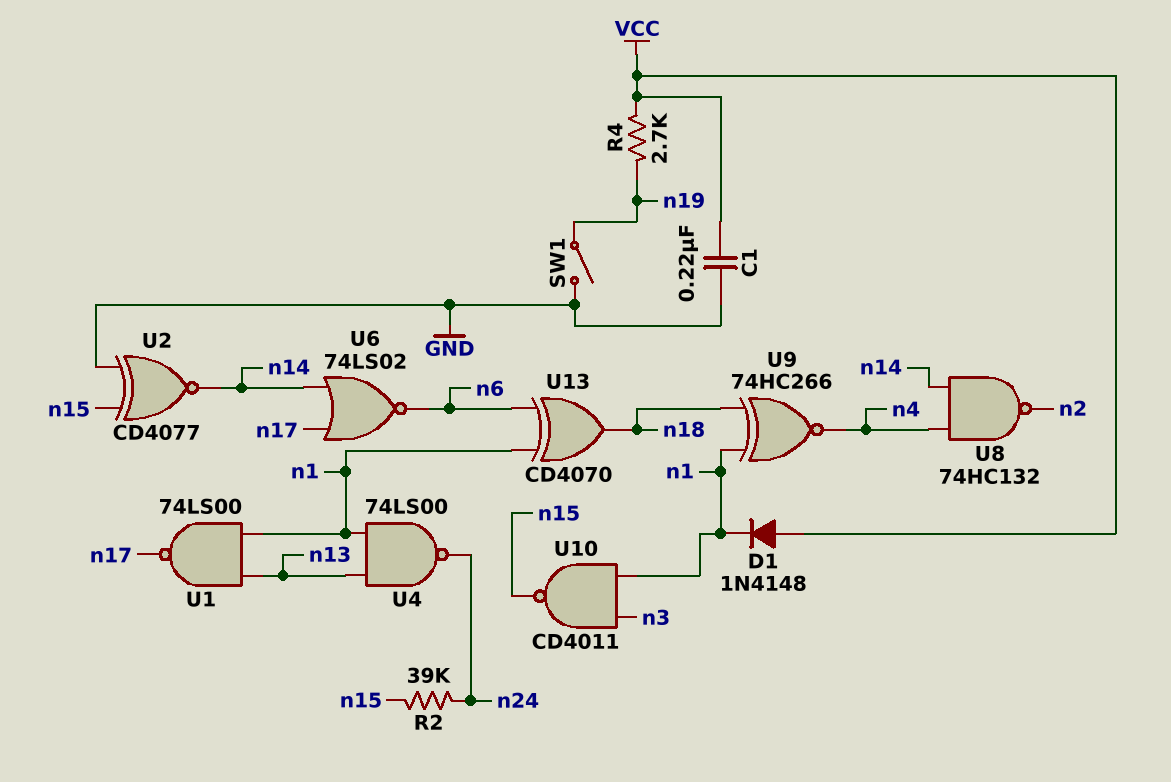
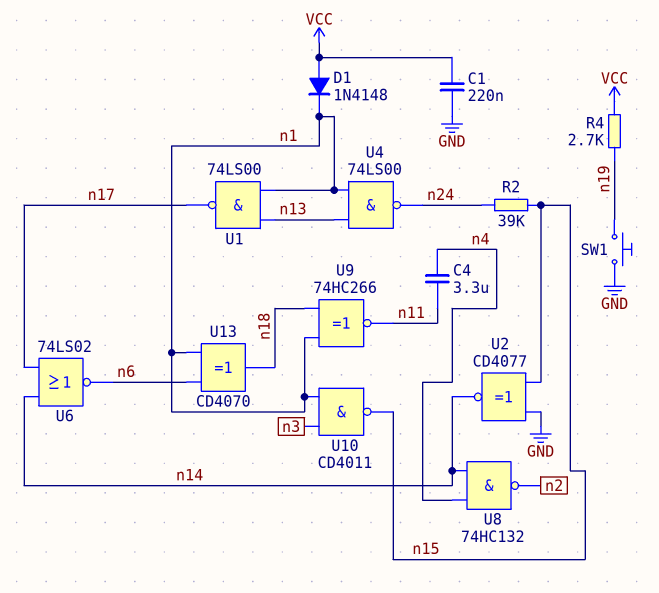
C4: none -> 3.3uF (n4, n11)
SW1: switch (GND, n19) -> button (GND, n19)
U9: XNOR 74HC266 (in n1, in n18, out n4) -> XNOR 74HC266 (in n1, in n18, out n11)

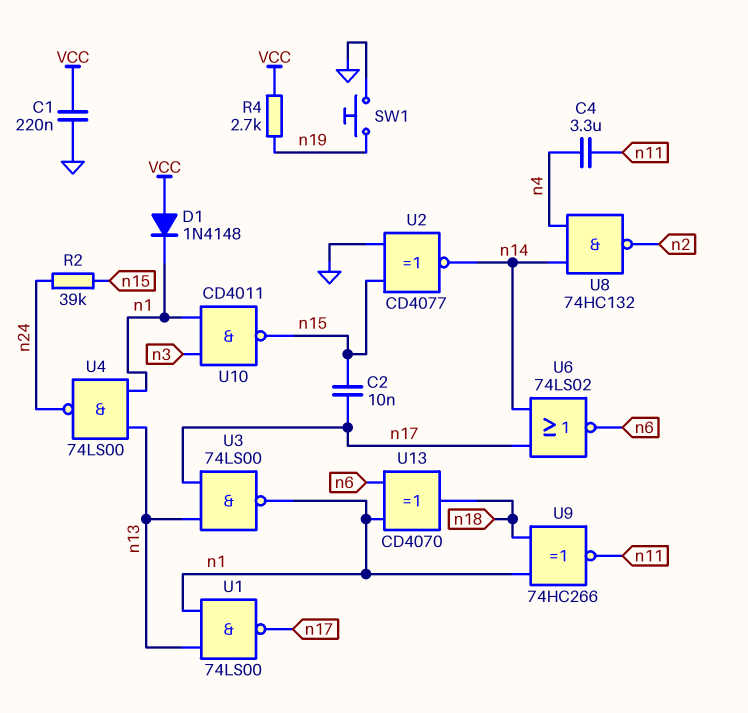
C2: none -> 10nF (n15, n17)
U3: none -> NAND 74LS00 (in n13, in n17, out n1)

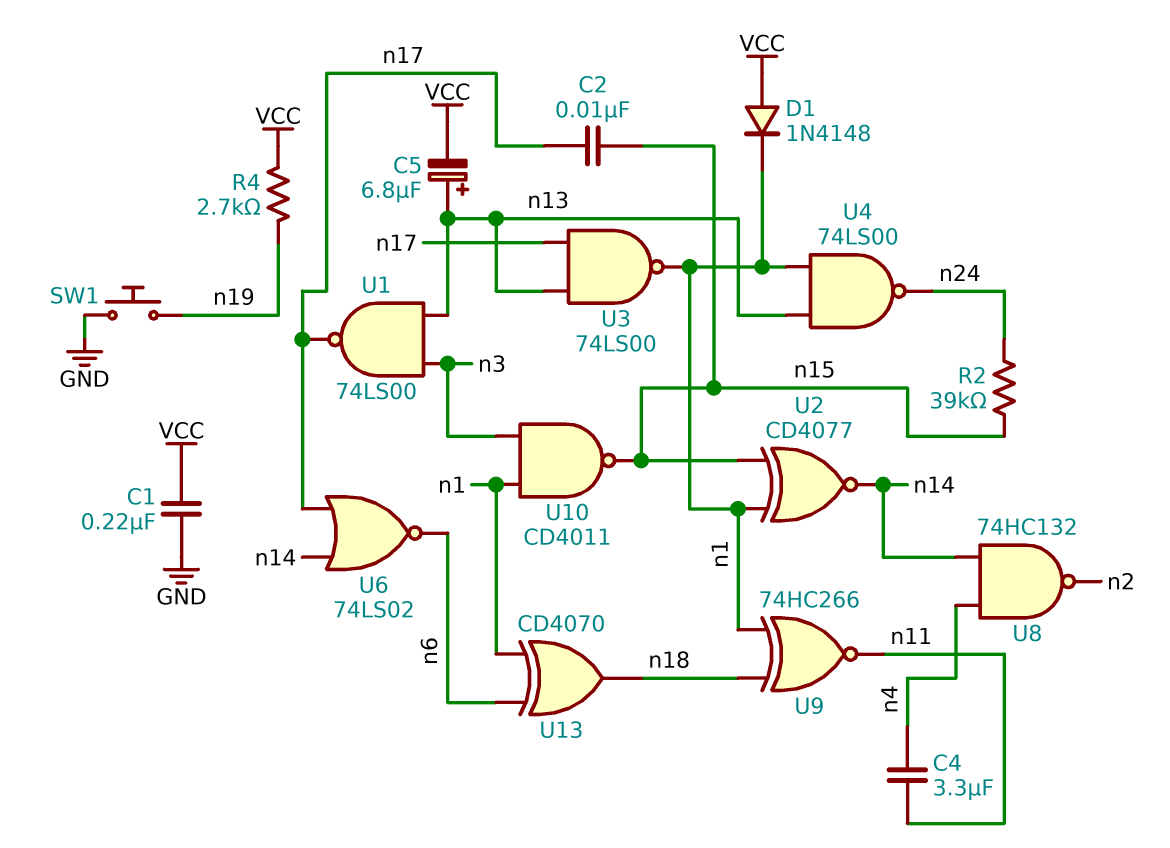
C5: none -> 6.8uF (plus n13, minus VCC)
U1: NAND 74LS00 (in n1, in n13, out n17) -> NAND 74LS00 (in n3, in n13, out n17)
U2: XNOR CD4077 (in GND, in n15, out n14) -> XNOR CD4077 (in n1, in n15, out n14)

